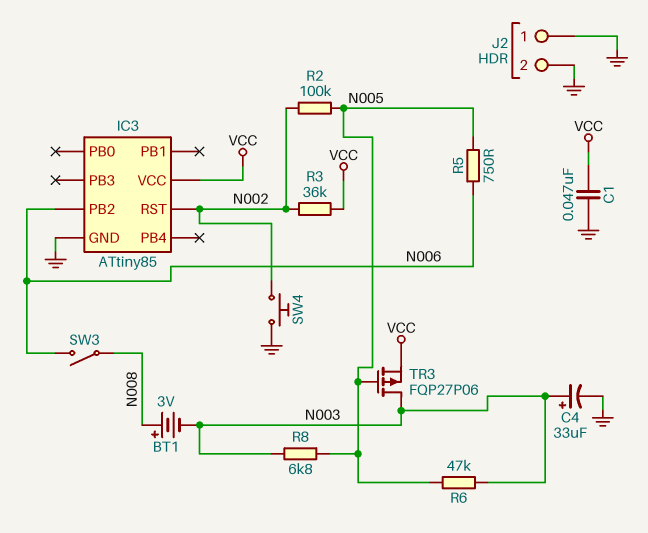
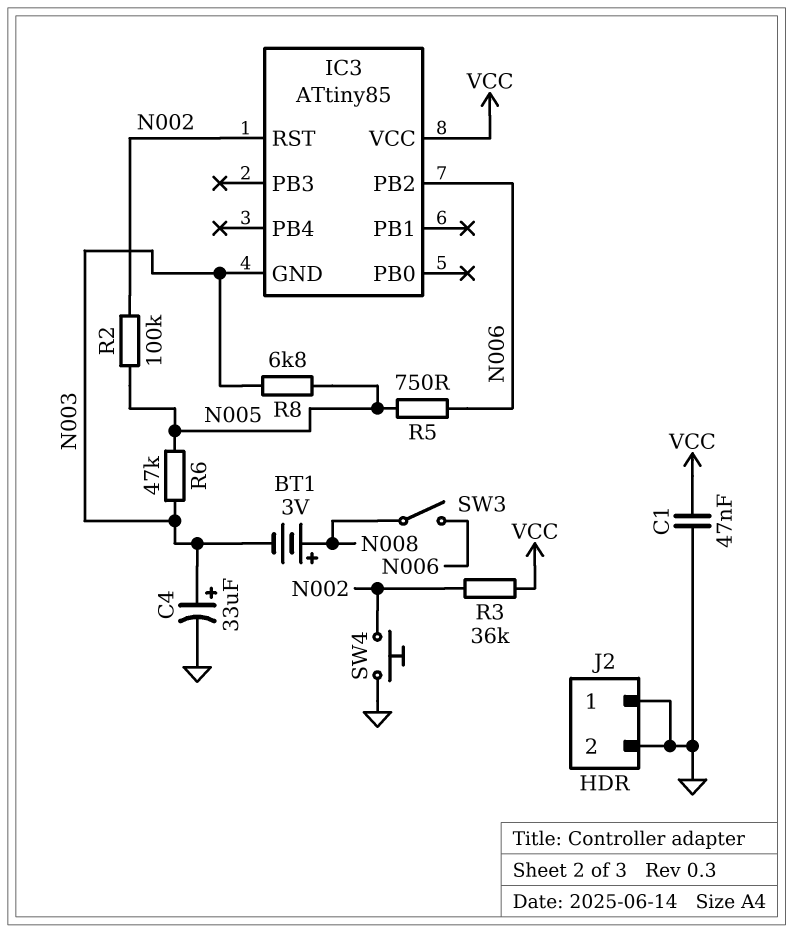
IC3 pin GND: GND -> N003
TR3: PMOS FQP27P06 (G N005, D N003, S VCC) -> none

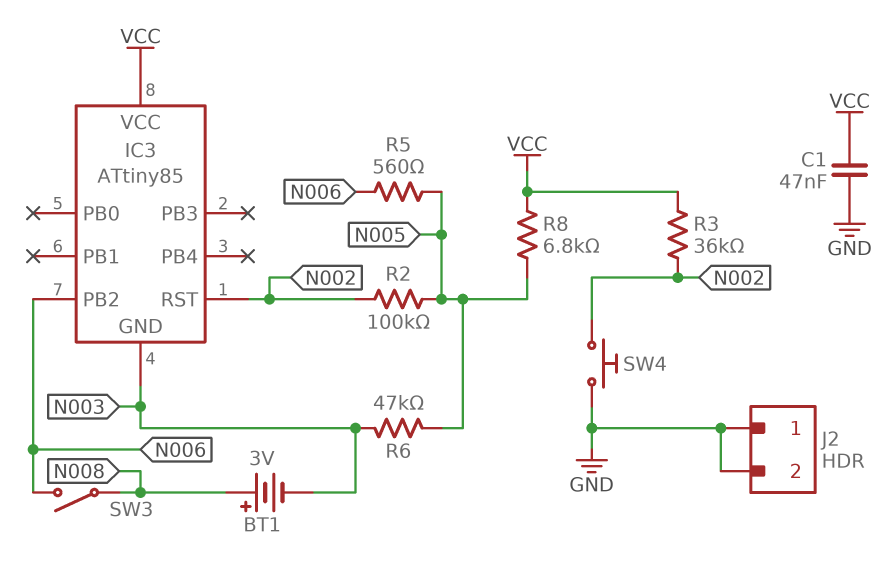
C4: 33uF (plus N003, minus GND) -> none
R5: 750 (N005, N006) -> 560 (N005, N006)
R8: 6.8k (N003, N005) -> 6.8k (N005, VCC)

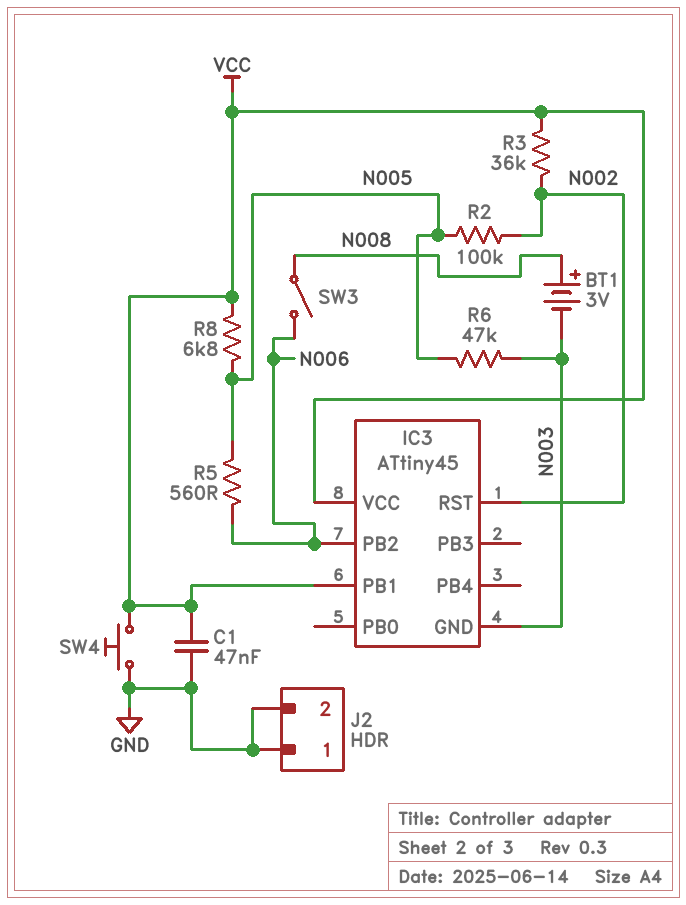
IC3: ATtiny85 -> ATtiny45
IC3 pin PB1: none -> VCC
SW4: button (GND, N002) -> button (GND, VCC)

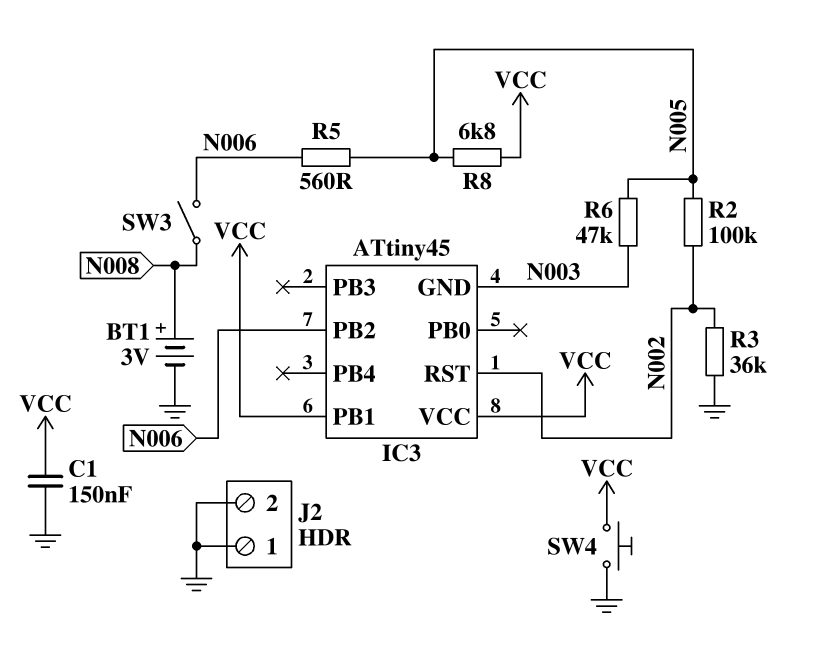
BT1: 3V (plus N008, minus N003) -> 3V (plus N008, minus GND)
C1: 47nF (GND, VCC) -> 150nF (GND, VCC)
R3: 36k (N002, VCC) -> 36k (GND, N002)

